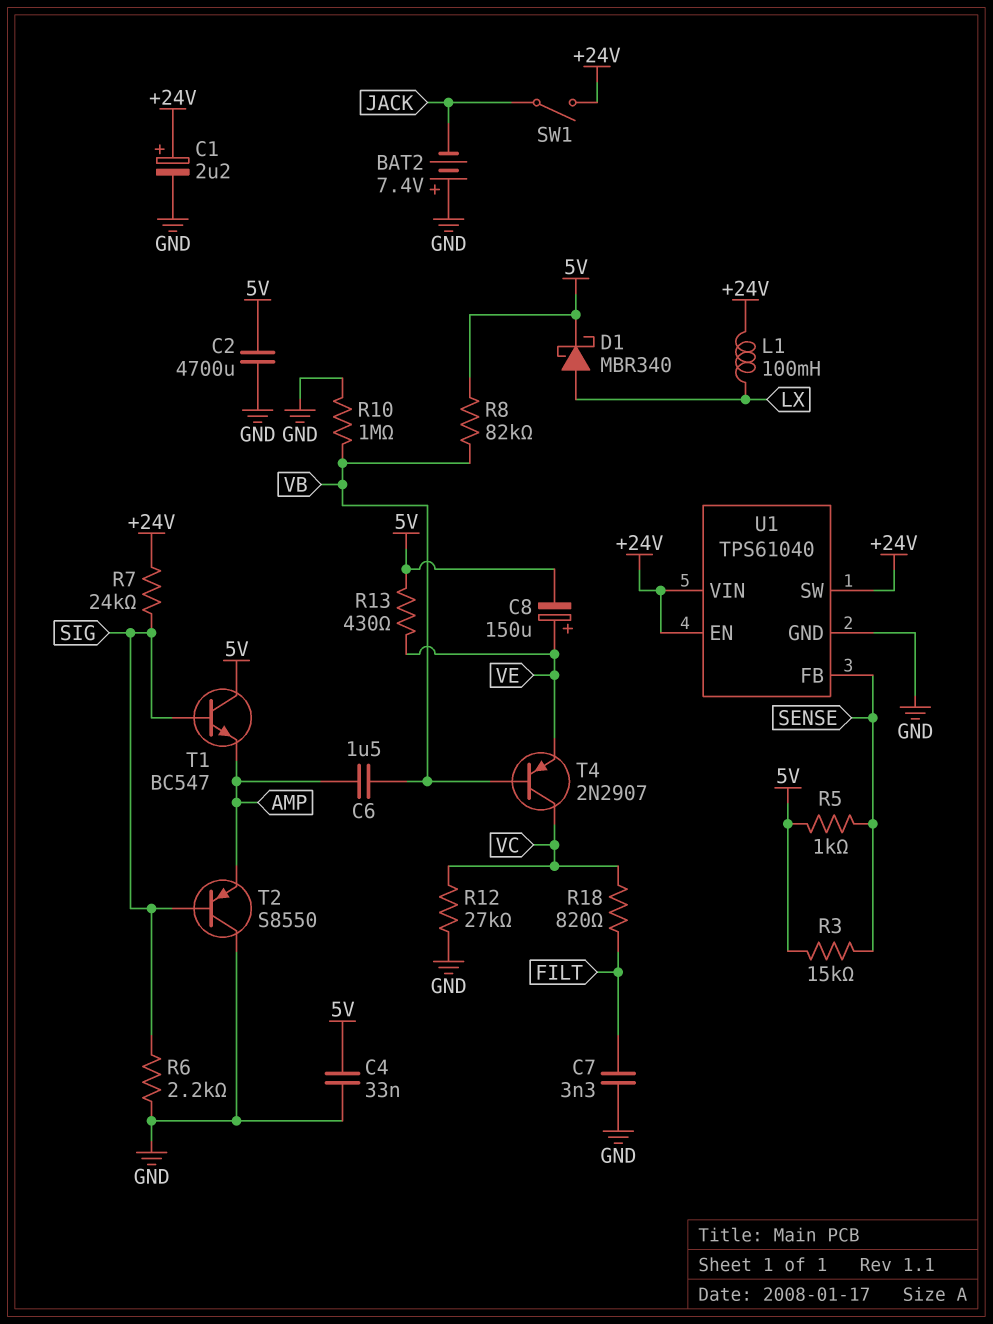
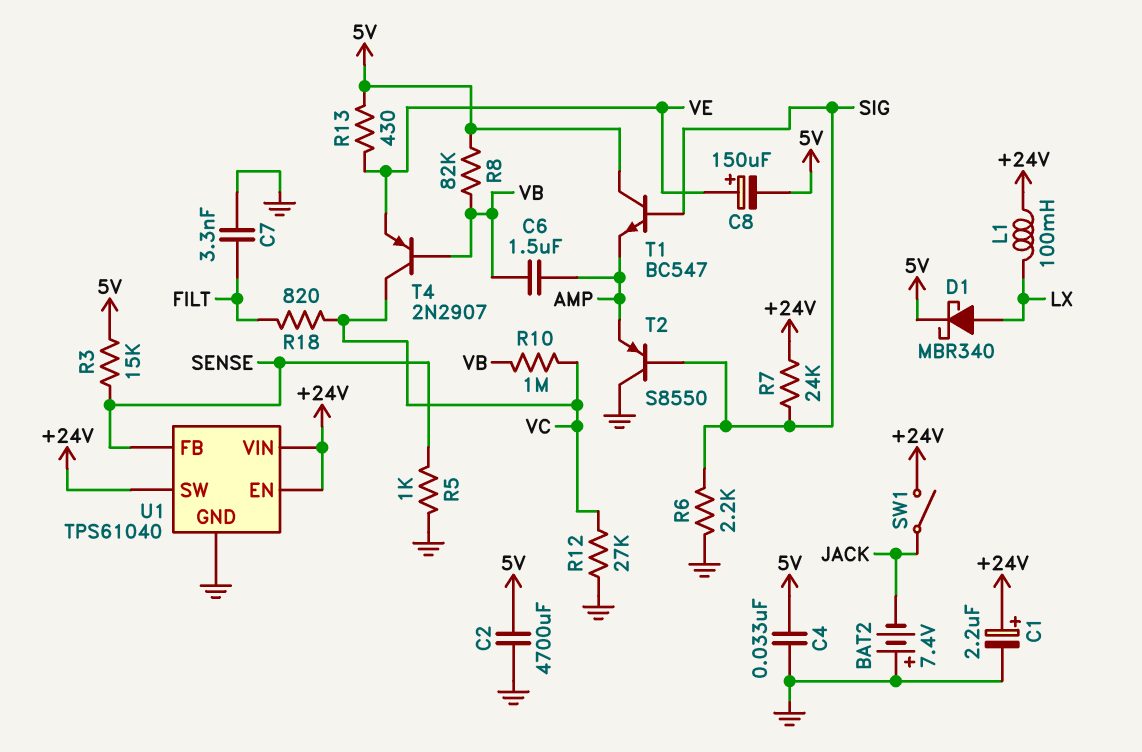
R5: 1k (5V, SENSE) -> 1k (GND, SENSE)
R10: 1M (GND, VB) -> 1M (VB, VC)

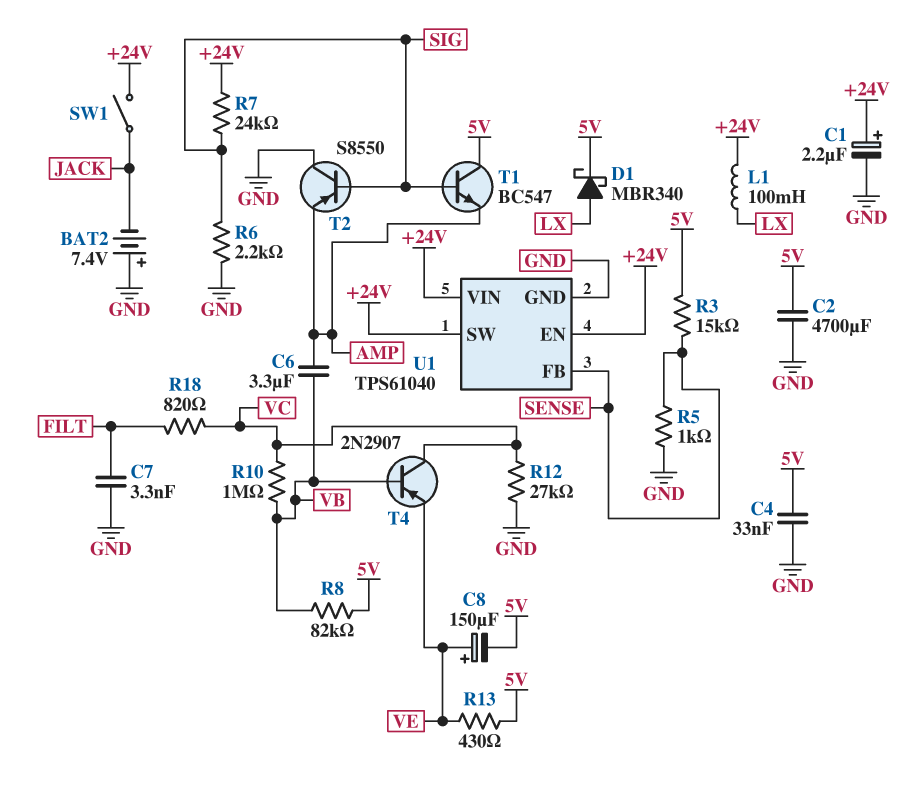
C6: 1.5uF (AMP, VB) -> 3.3uF (AMP, VB)

